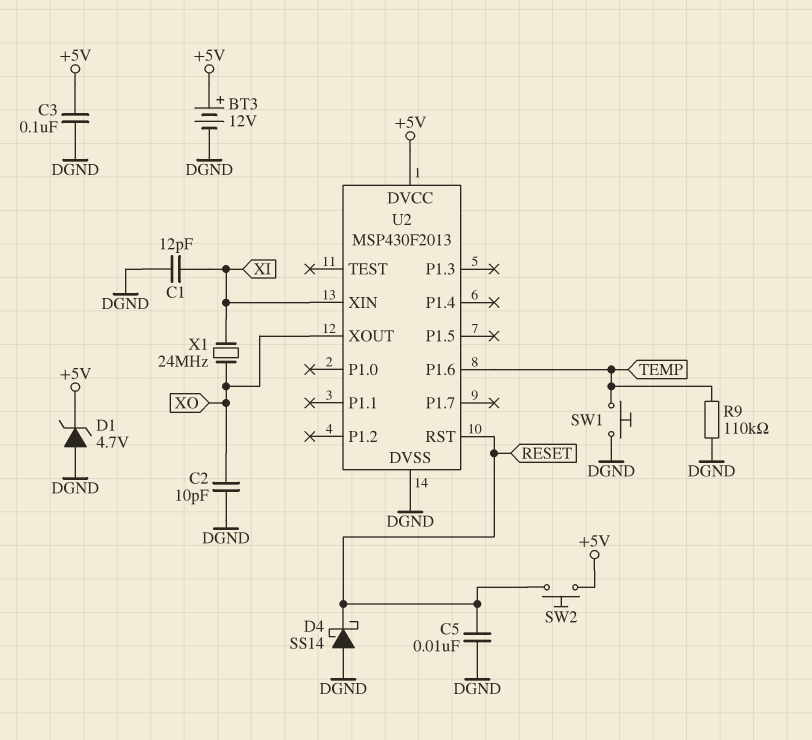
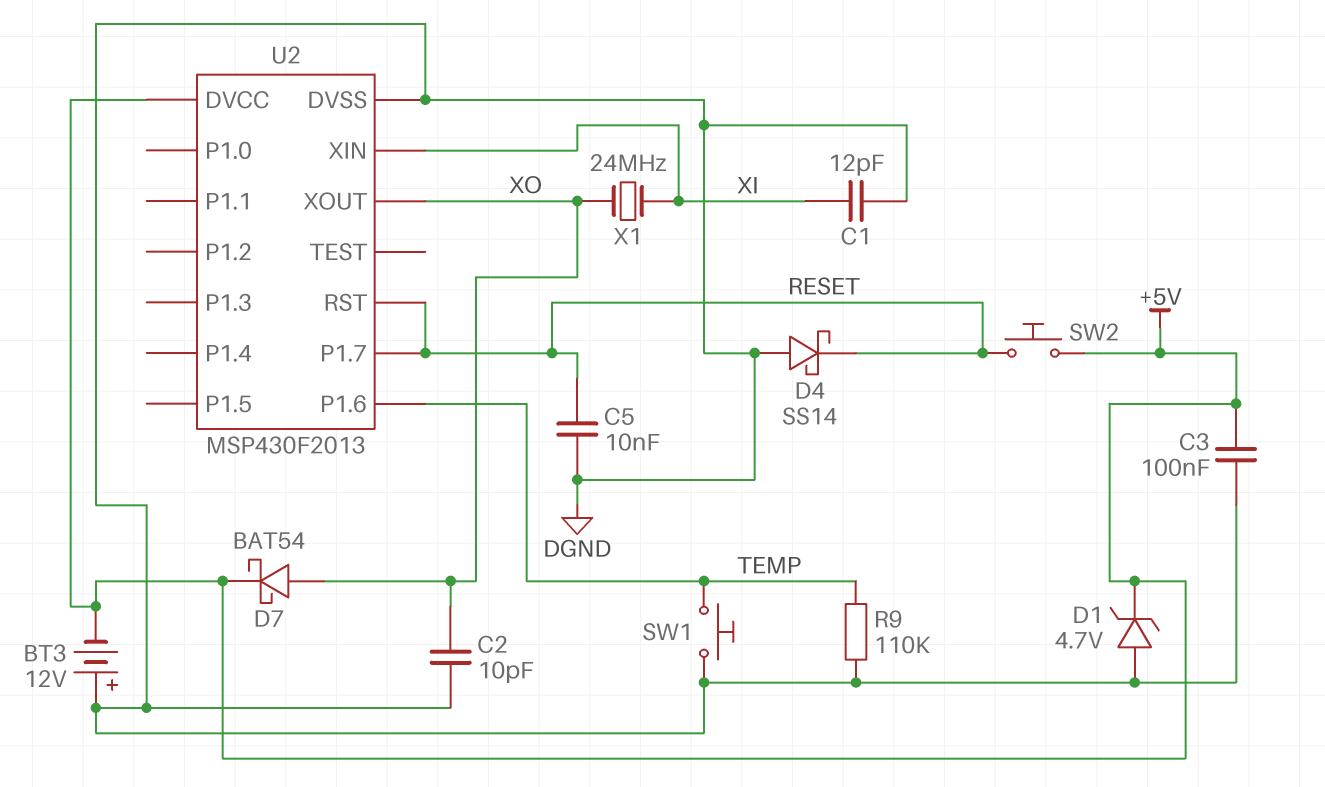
BT3: 12V (plus +5V, minus DGND) -> 12V (plus DGND, minus +5V)
D7: none -> schottky BAT54 (A XO, K +5V)
U2 pin P1.7: none -> RESET

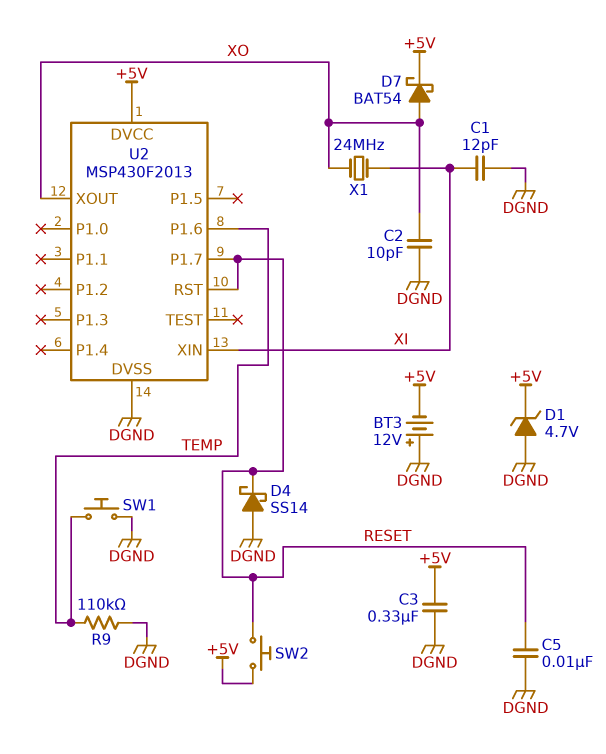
C3: 100nF (+5V, DGND) -> 330nF (+5V, DGND)

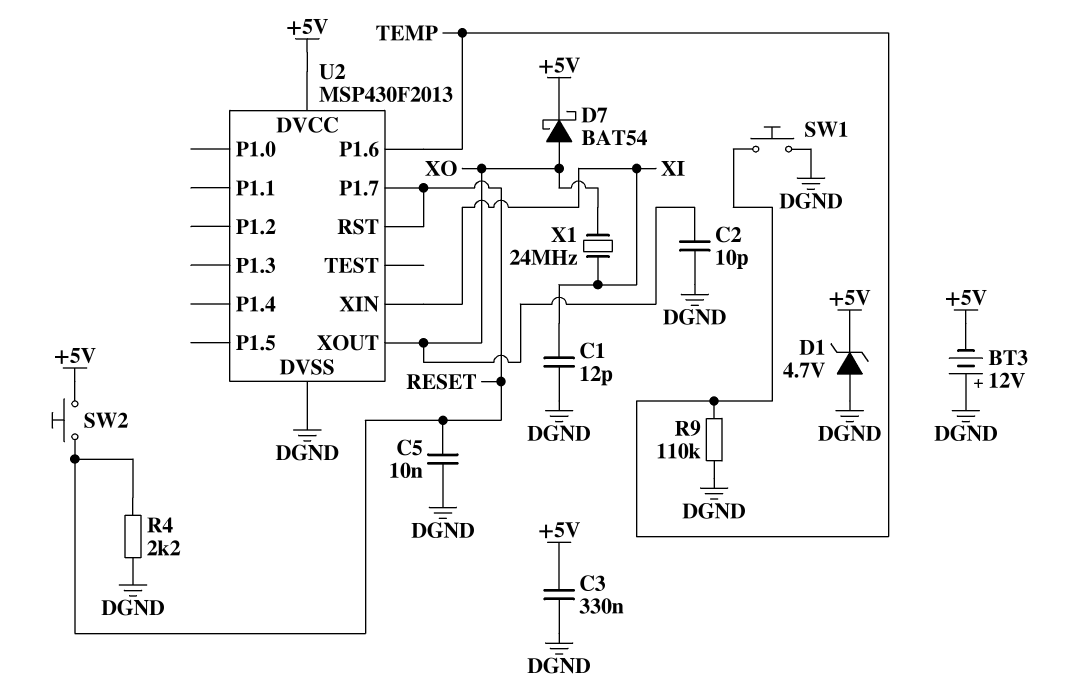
D4: schottky SS14 (A DGND, K RESET) -> none
R4: none -> 2.2k (DGND, RESET)

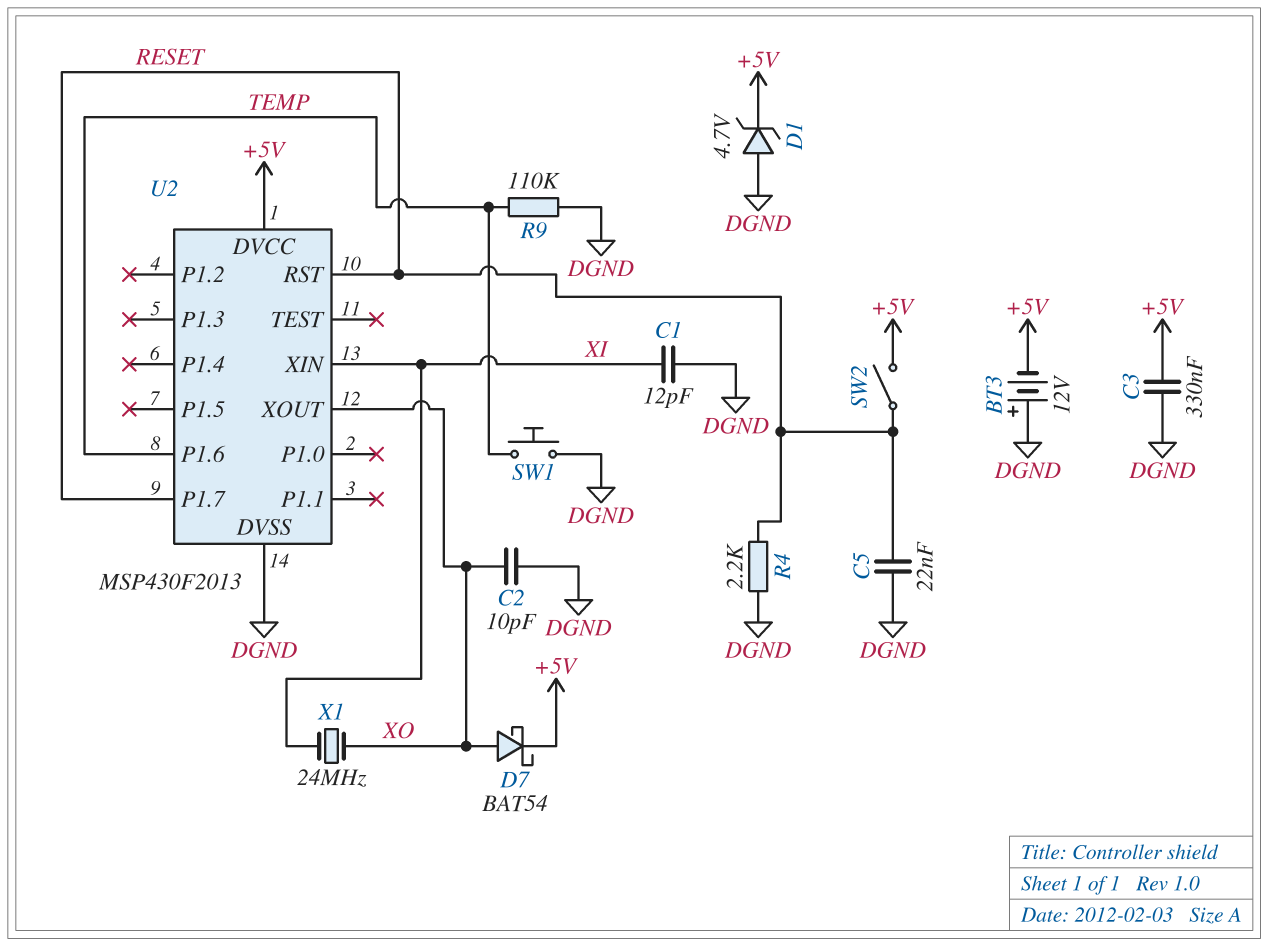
C5: 10nF (DGND, RESET) -> 22nF (DGND, RESET)
SW2: button (+5V, RESET) -> switch (+5V, RESET)

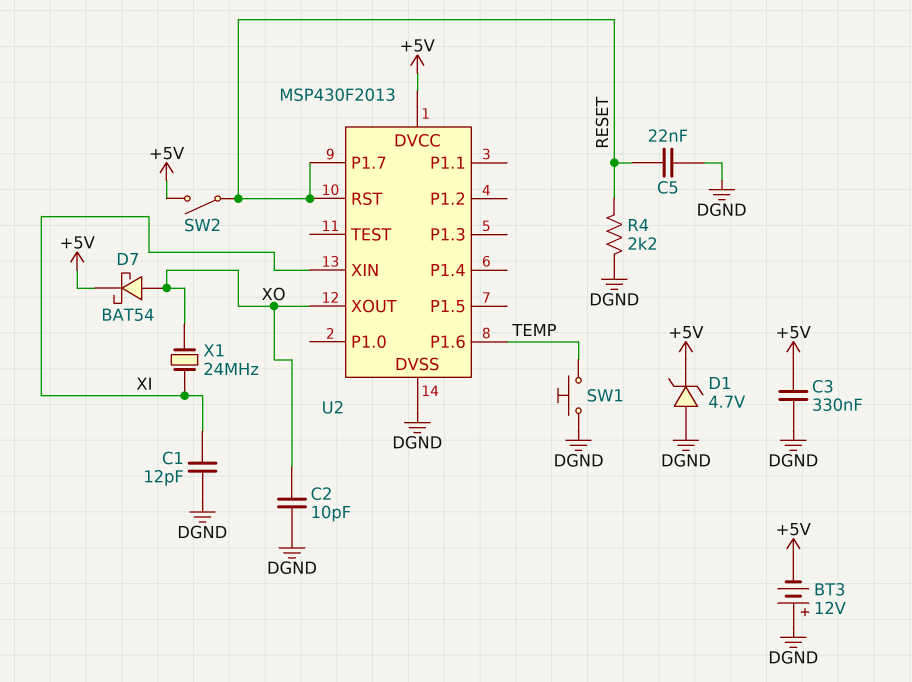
R9: 110k (DGND, TEMP) -> none

